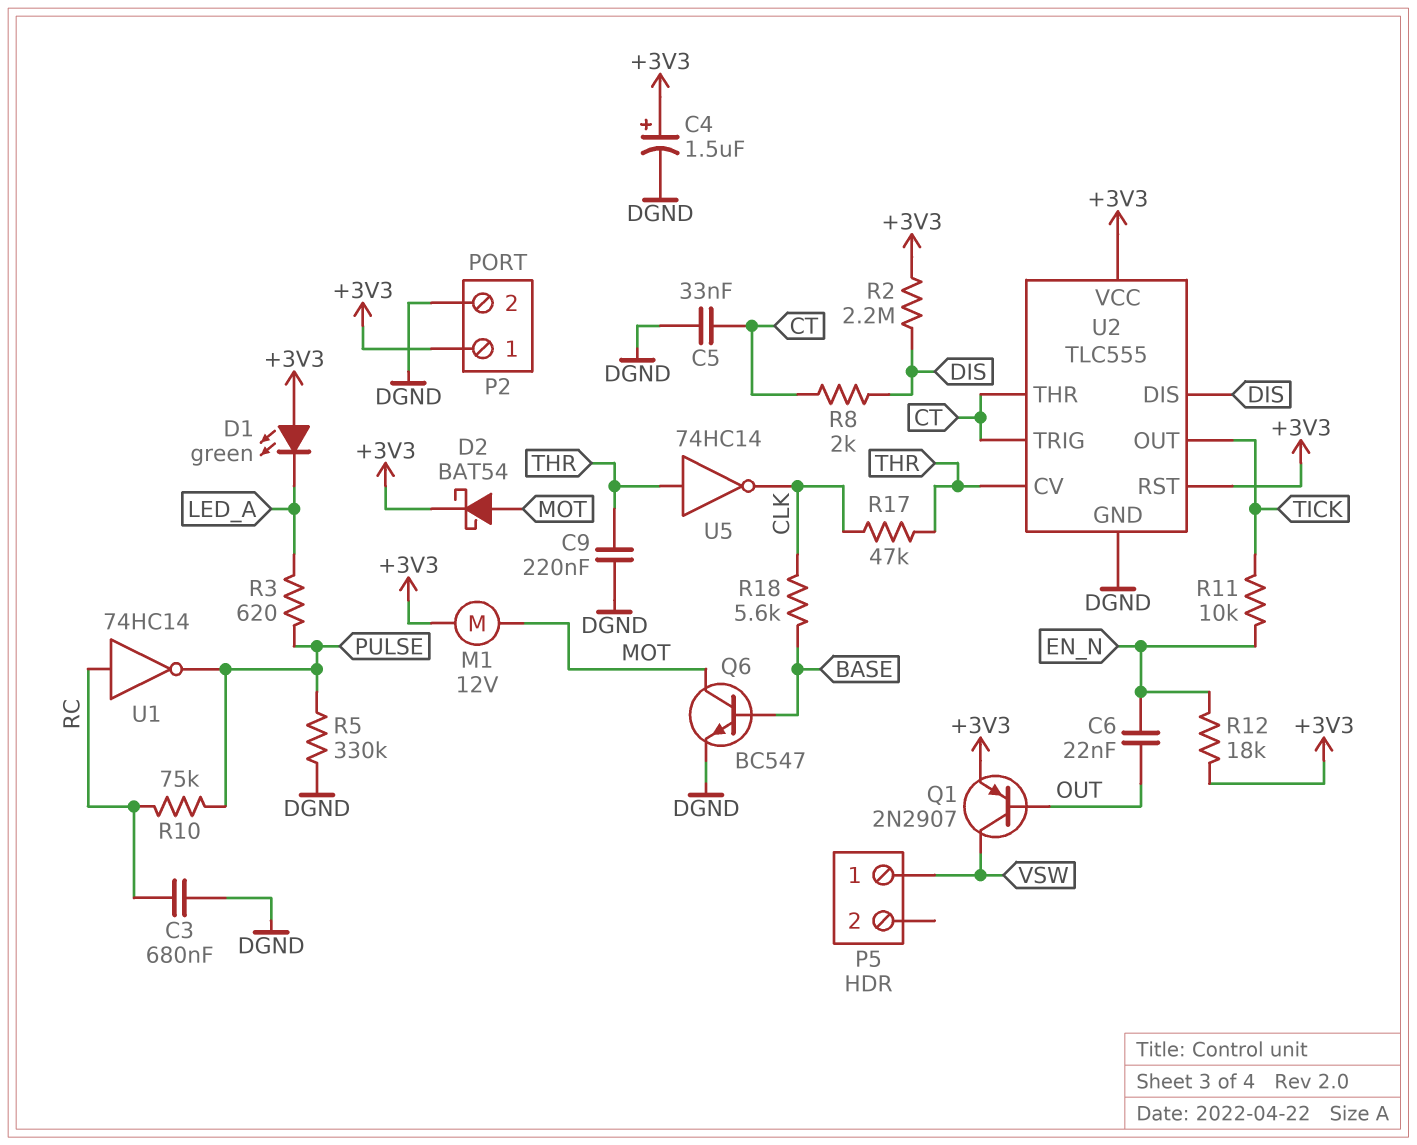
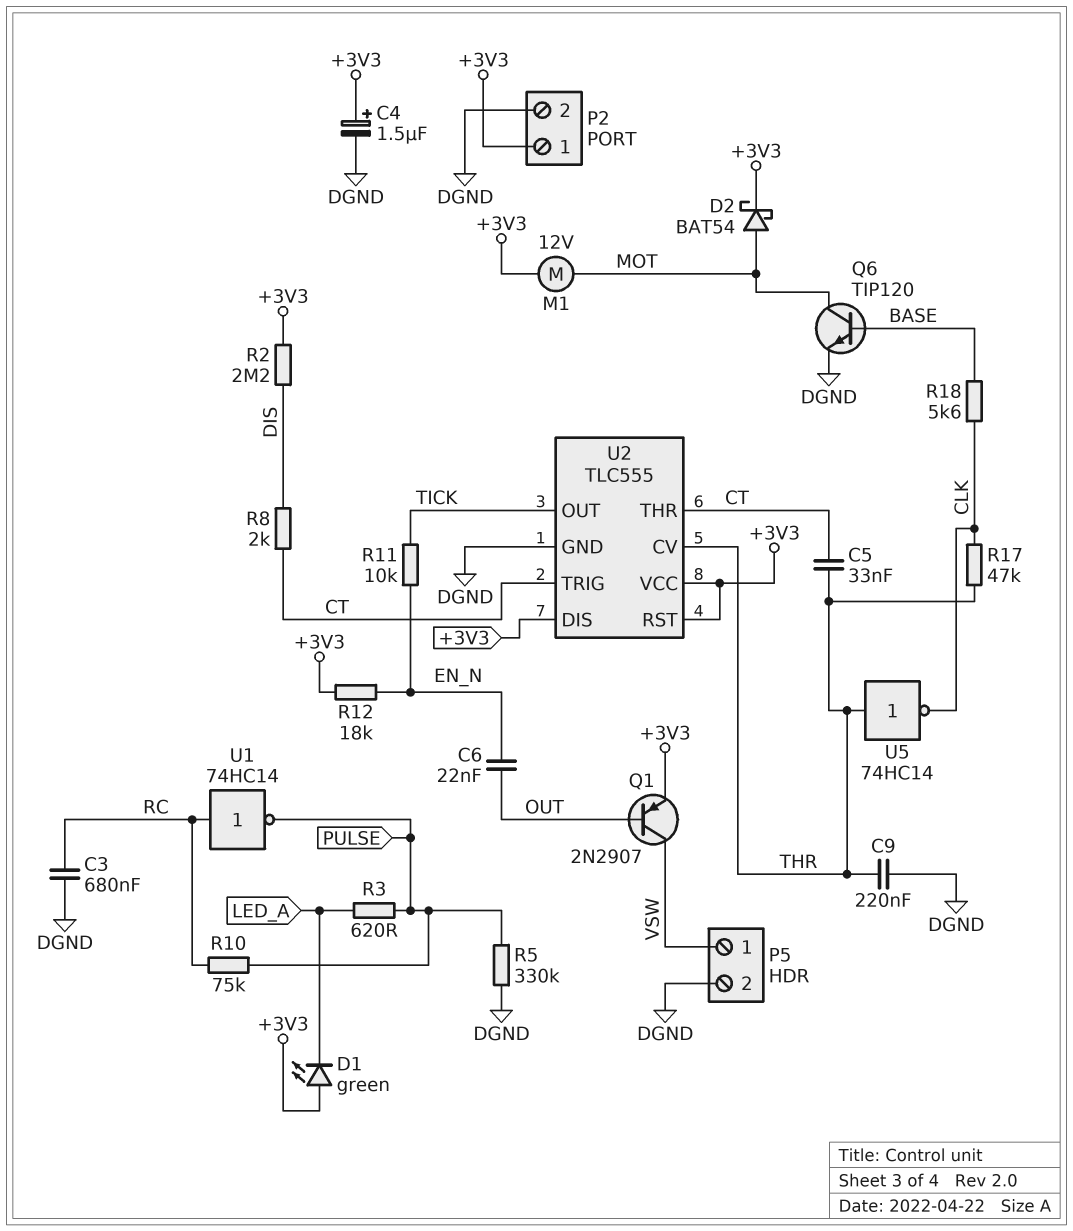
C5: 33nF (CT, DGND) -> 33nF (CT, THR)
P5 pin 2: none -> DGND
Q6: NPN BC547 (B BASE, C MOT, E DGND) -> NPN TIP120 (B BASE, C MOT, E DGND)
U2 pin DIS: DIS -> +3V3

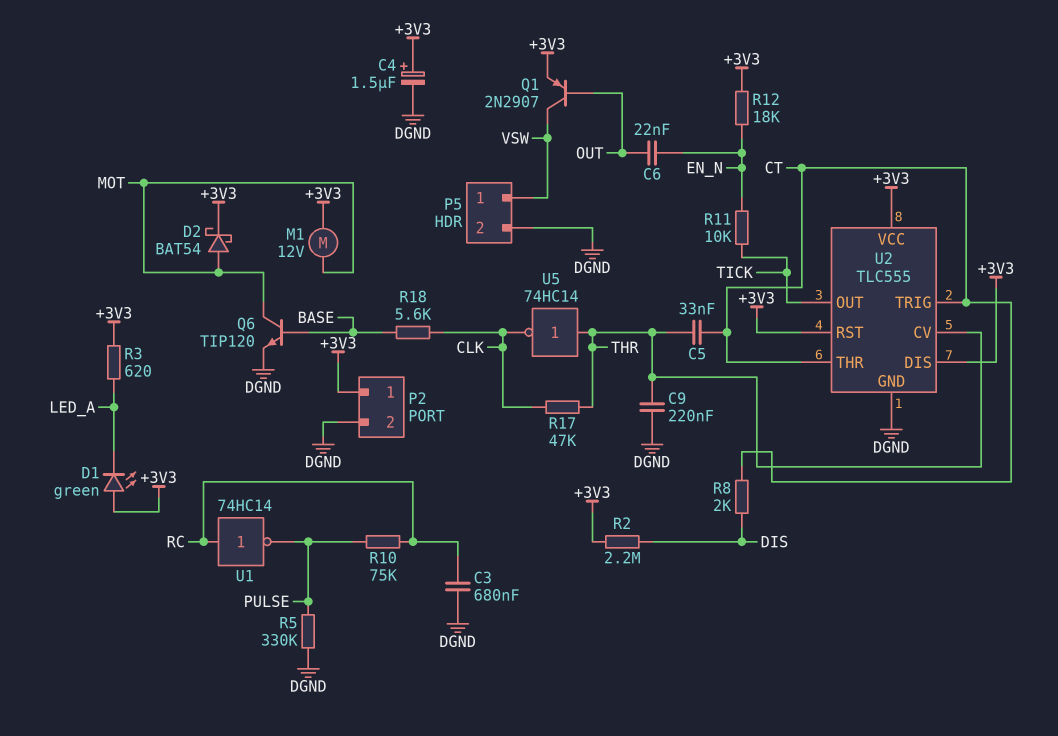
R3: 620 (LED_A, PULSE) -> 620 (+3V3, LED_A)

